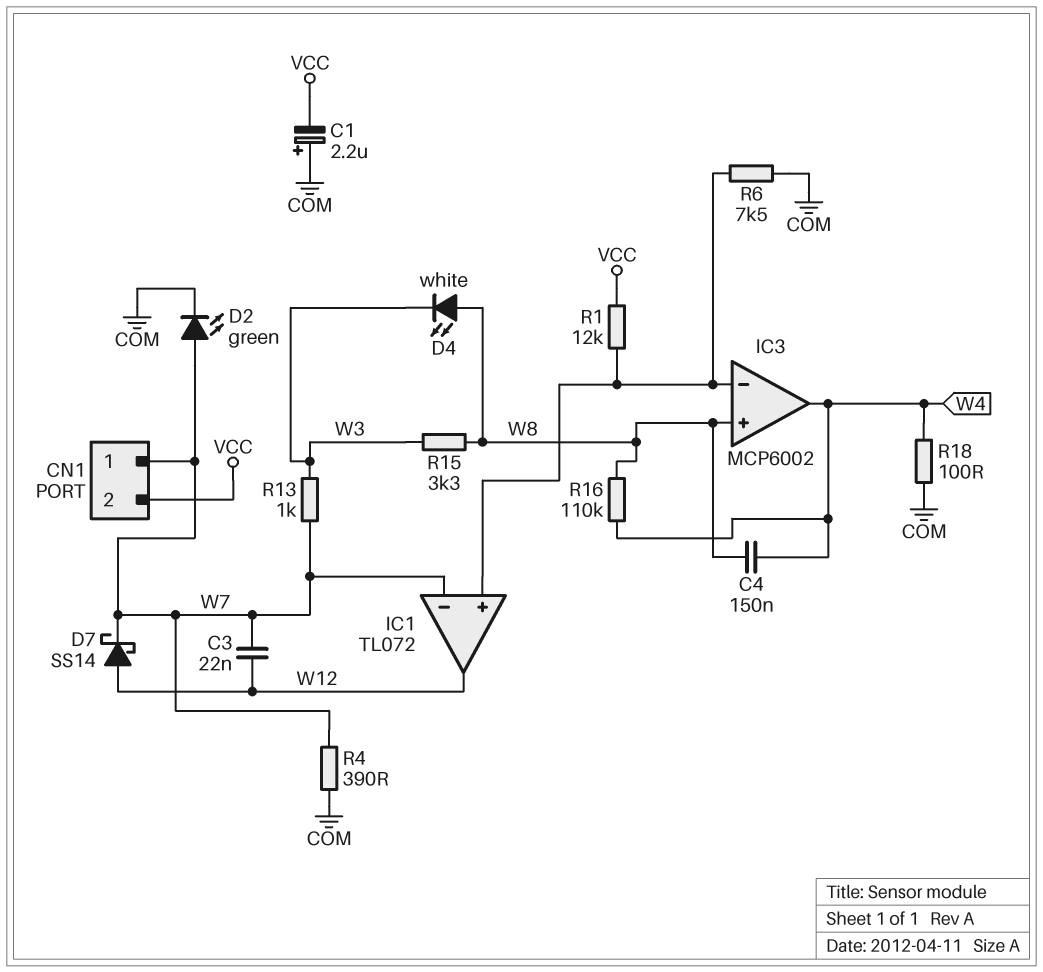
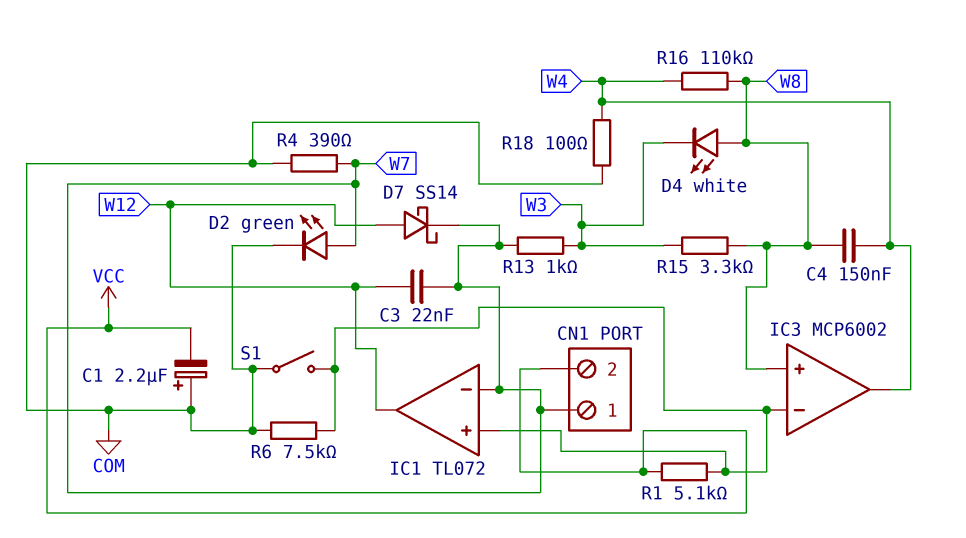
R1: 12k (IC1/in+, VCC) -> 5.1k (IC1/in+, VCC)
S1: none -> switch (COM, IC1/in+)

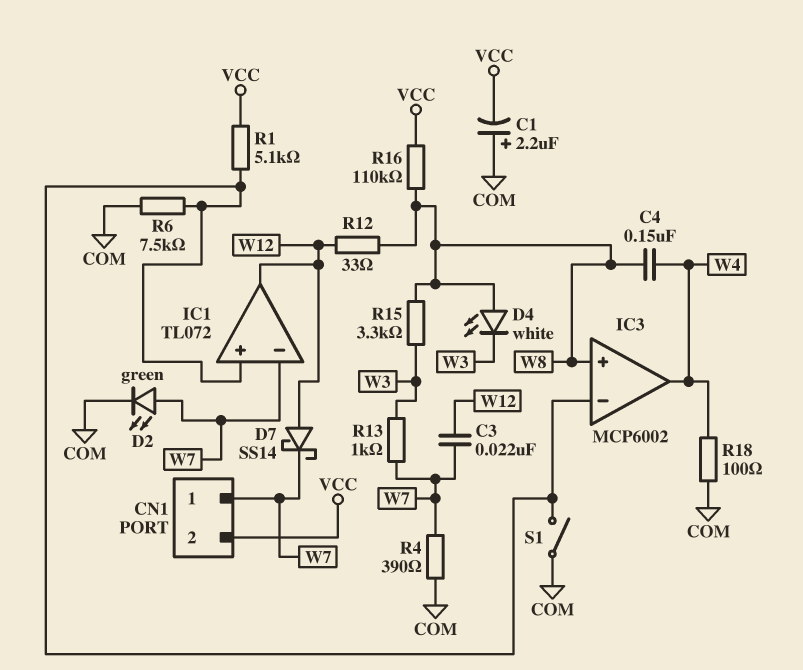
R12: none -> 33 (W8, W12)
R16: 110k (W4, W8) -> 110k (VCC, W8)

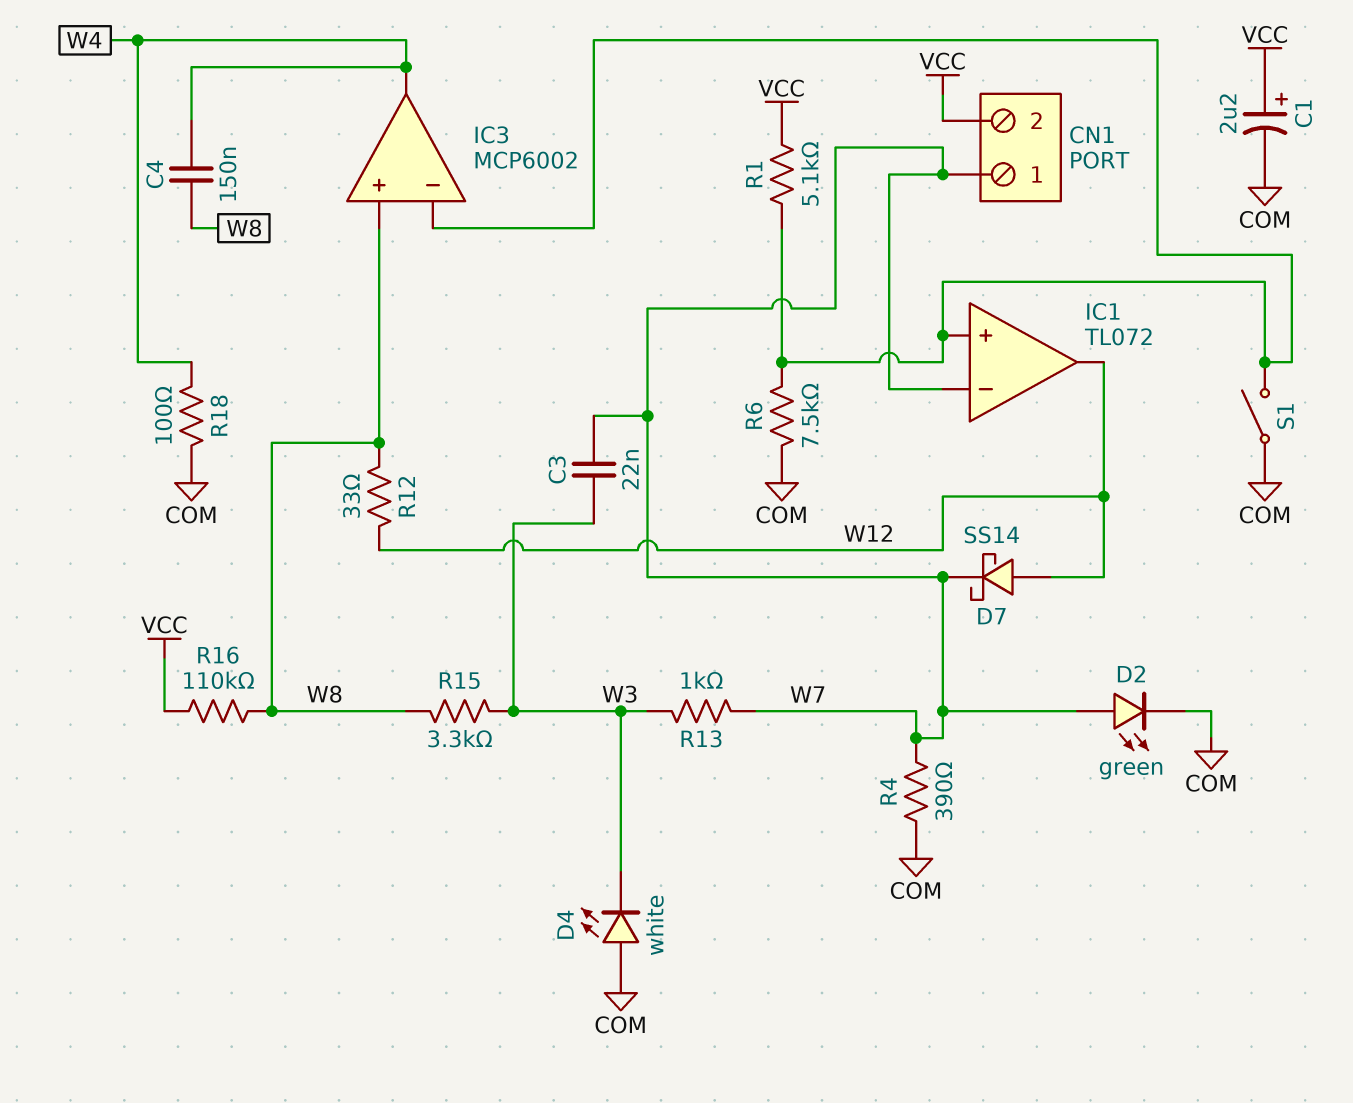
C1: 2.2uF (plus COM, minus VCC) -> 2.2uF (plus VCC, minus COM)
C3: 22nF (W7, W12) -> 22nF (W3, W7)
D4: LED white (A W8, K W3) -> LED white (A COM, K W3)

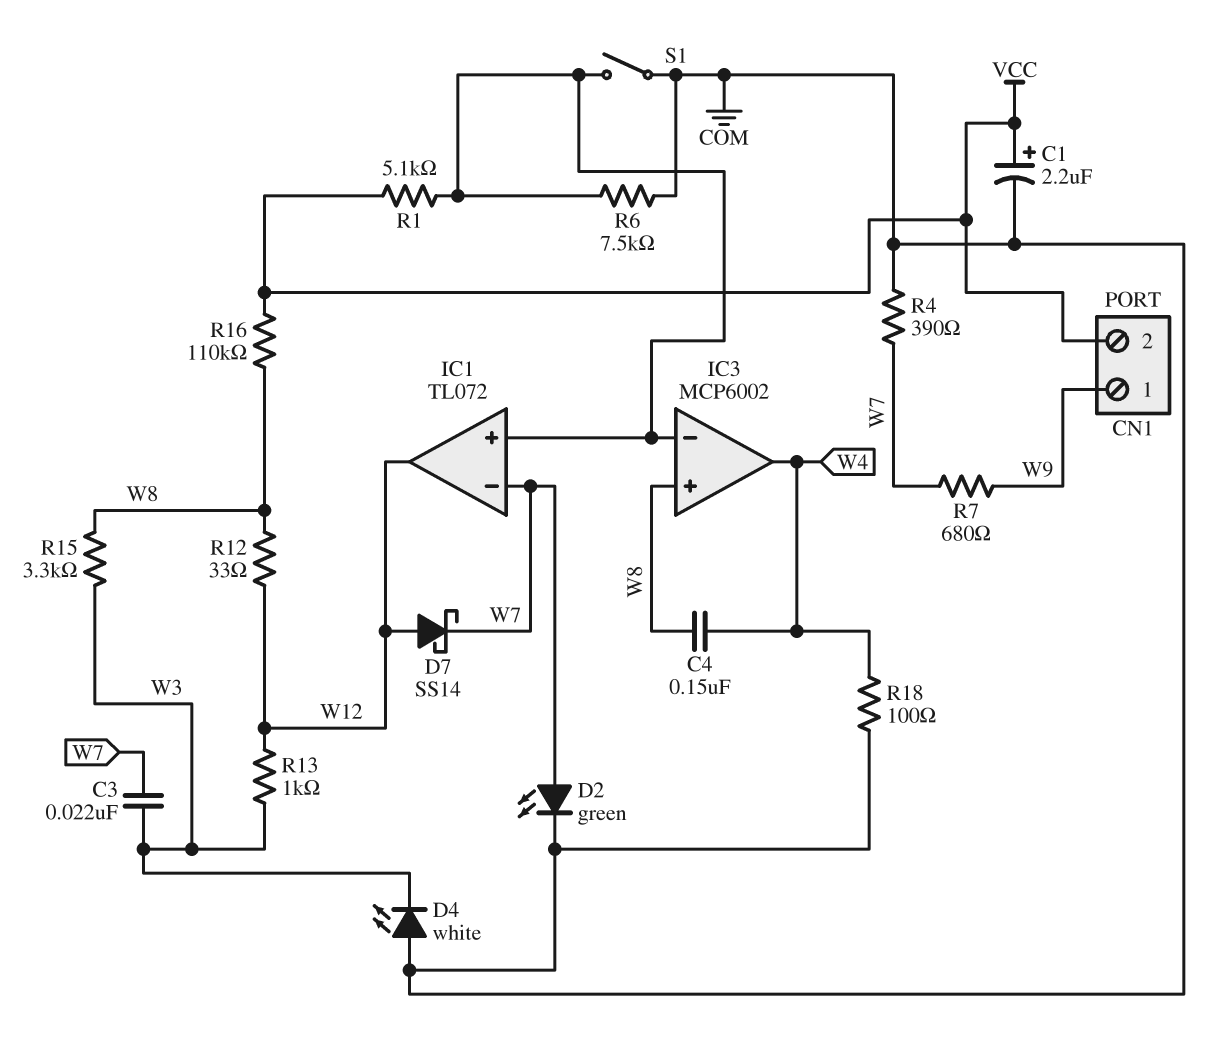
CN1 pin 1: W7 -> W9
R7: none -> 680 (W7, W9)
R13: 1k (W3, W7) -> 1k (W3, W12)

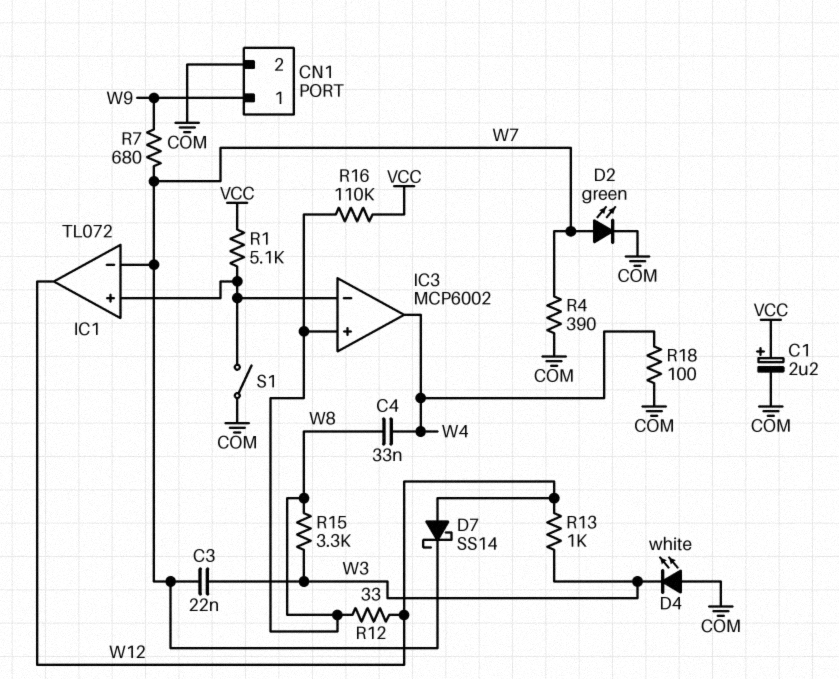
C4: 150nF (W4, W8) -> 33nF (W4, W8)
CN1 pin 2: VCC -> COM
R6: 7.5k (COM, IC1/in+) -> none

